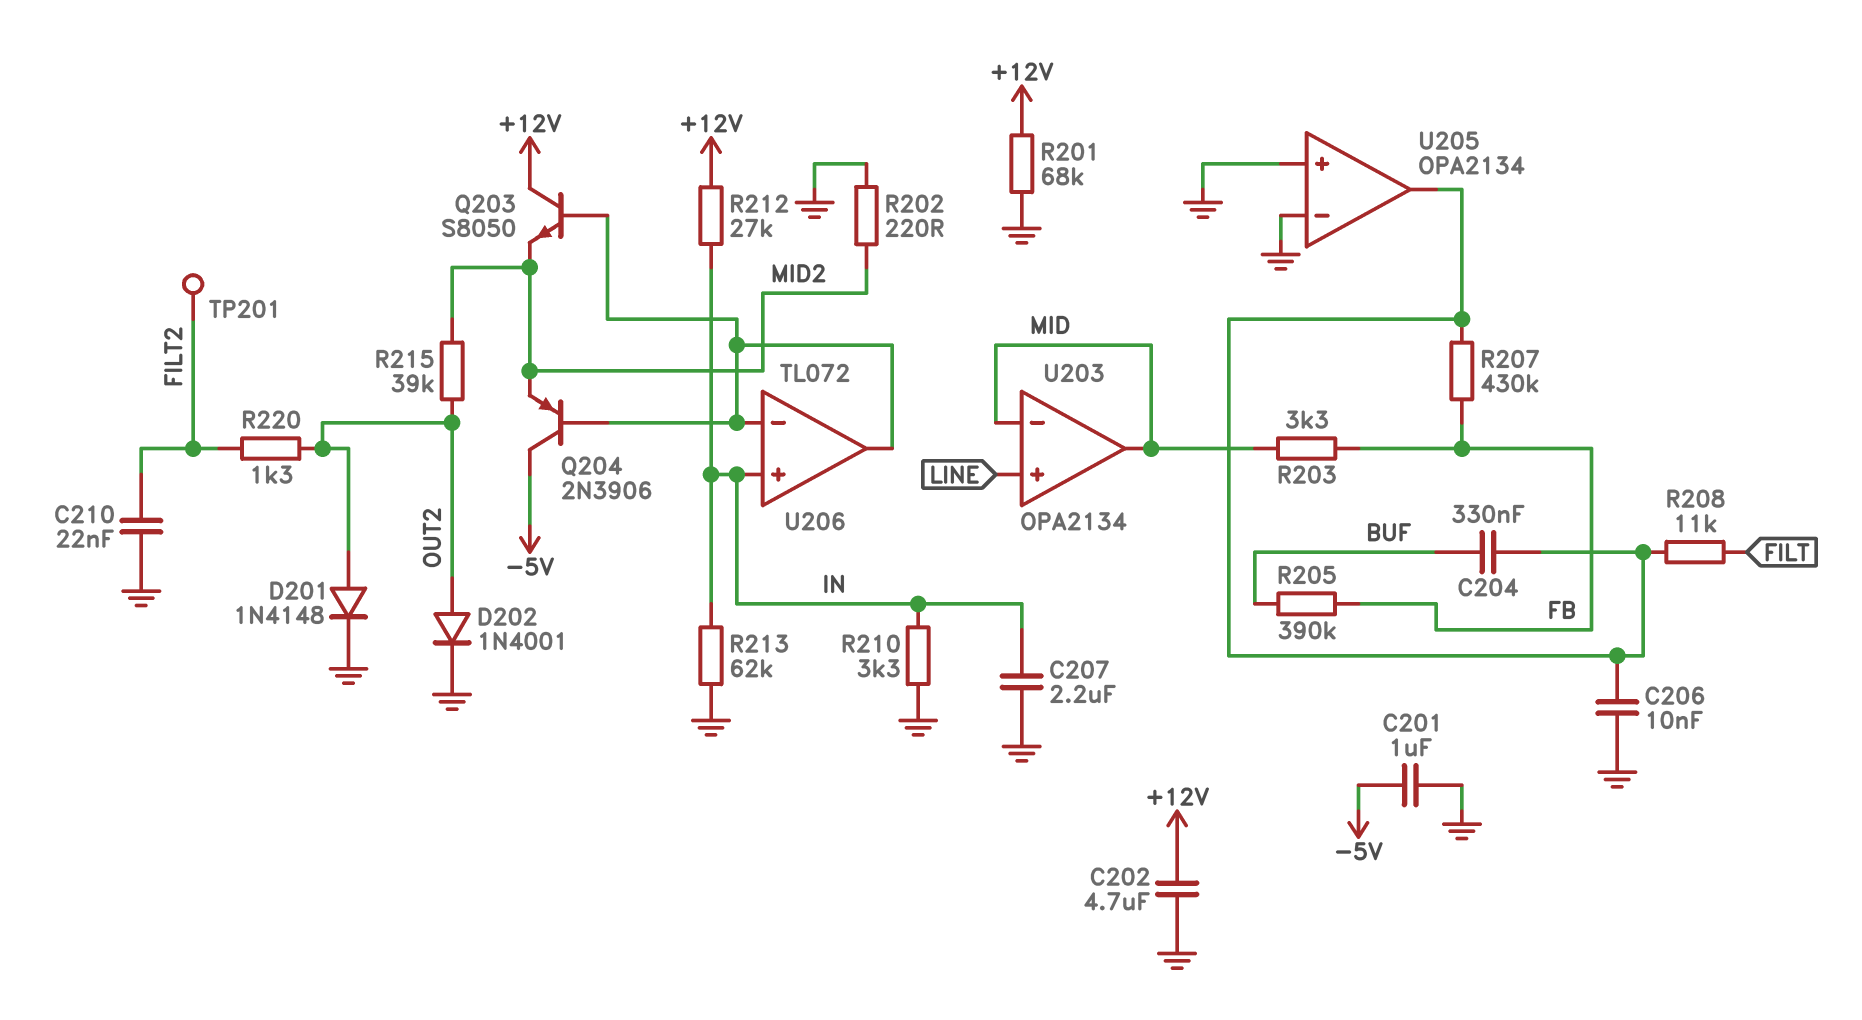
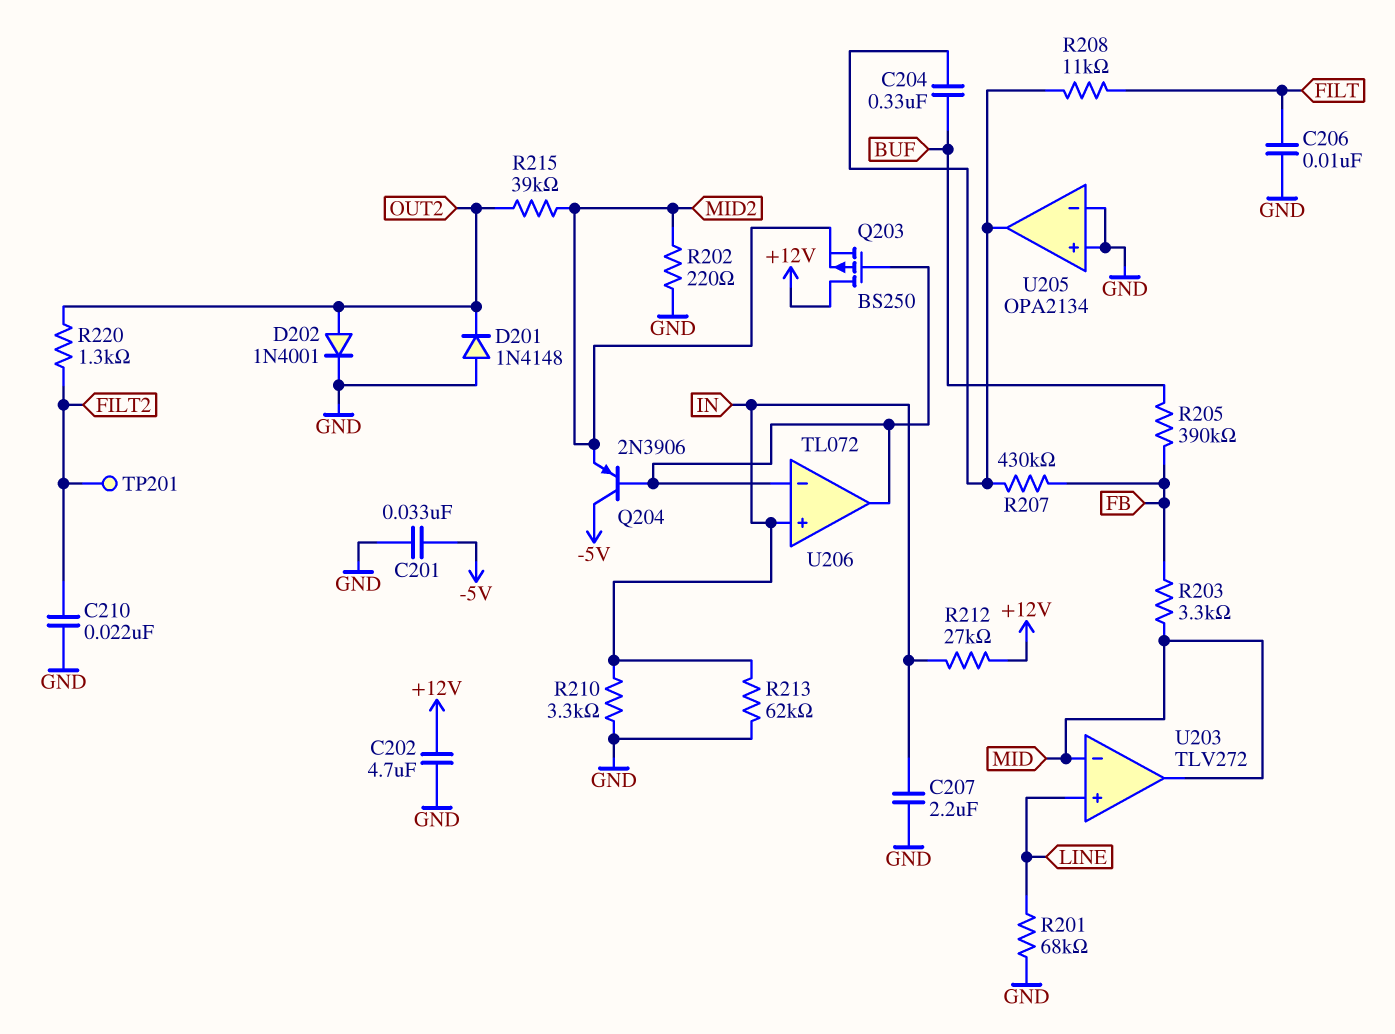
C201: 1uF (-5V, GND) -> 33nF (-5V, GND)
C206: 10nF (GND, U205/out) -> 10nF (FILT, GND)
D201: diode 1N4148 (A OUT2, K GND) -> diode 1N4148 (A GND, K OUT2)
Q203: NPN S8050 (B U206/in-, C +12V, E MID2) -> PMOS BS250 (G U206/in-, D +12V, S MID2)
R201: 68k (+12V, GND) -> 68k (GND, LINE)
U203: OPA2134 -> TLV272

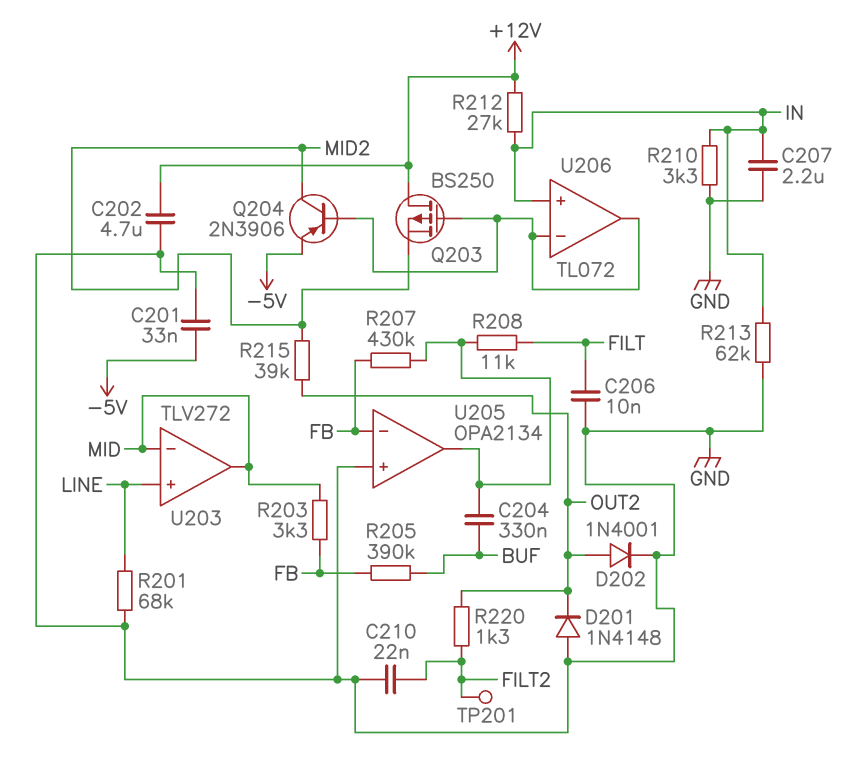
Q204: PNP 2N3906 (B U206/in-, C -5V, E MID2) -> PNP 2N3906 (B U206/in-, C MID2, E -5V)
R202: 220 (GND, MID2) -> none
U205 pin in-: GND -> FB

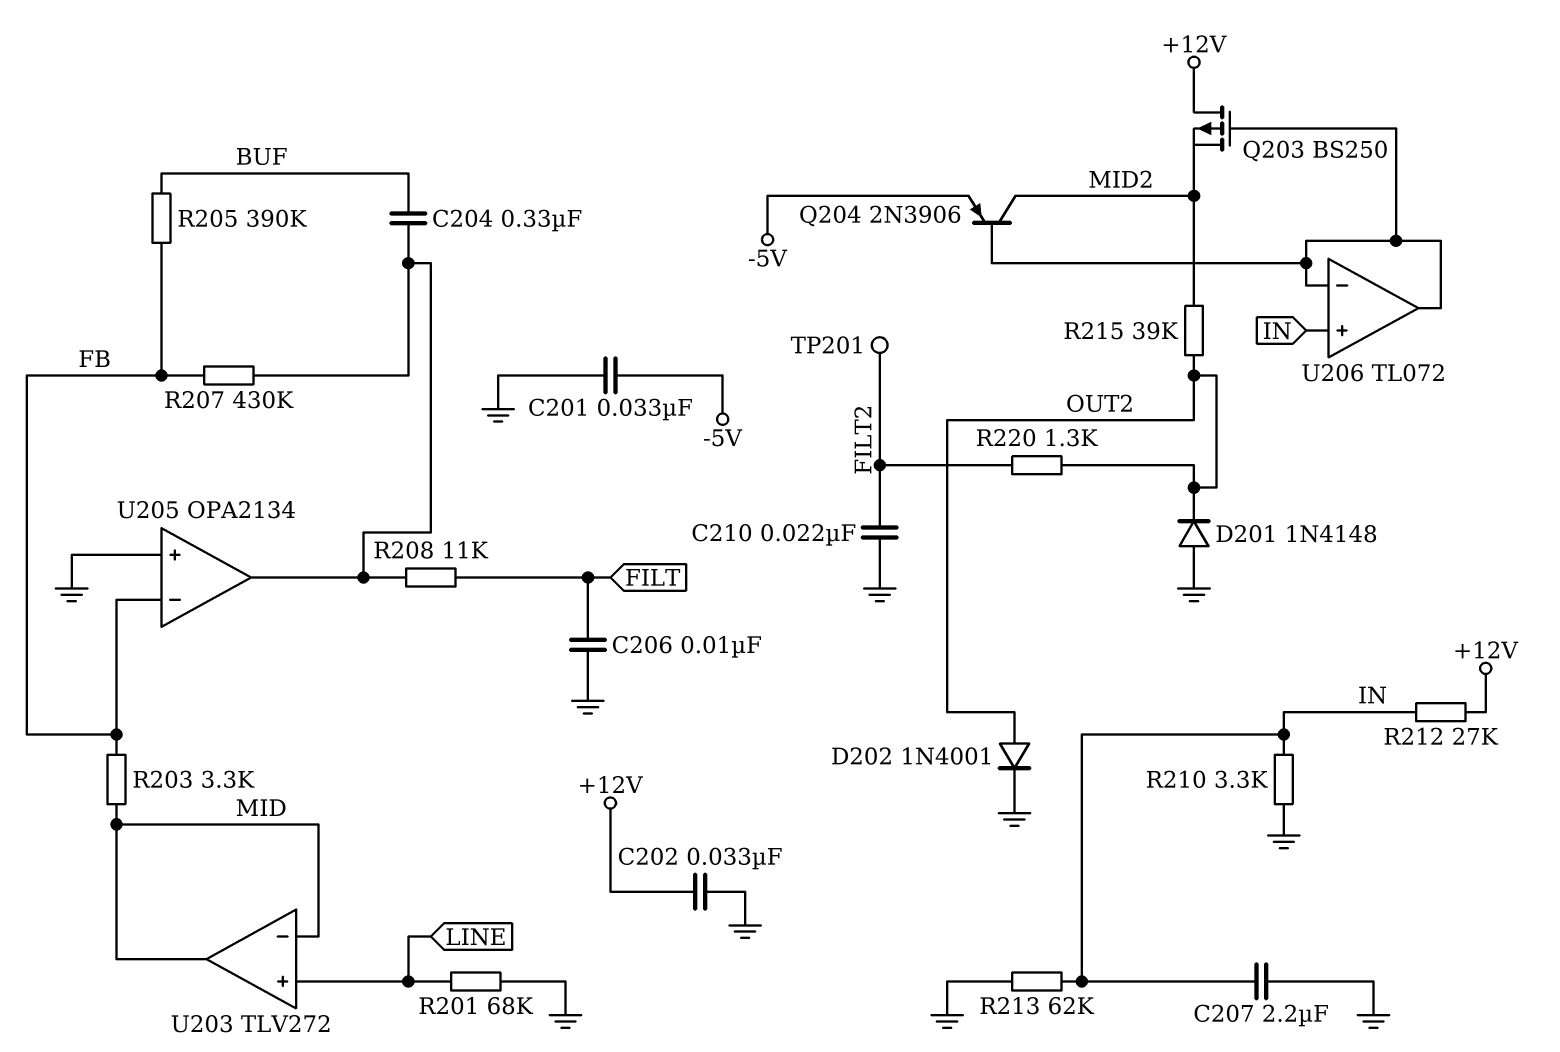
C202: 4.7uF (+12V, GND) -> 33nF (+12V, GND)

